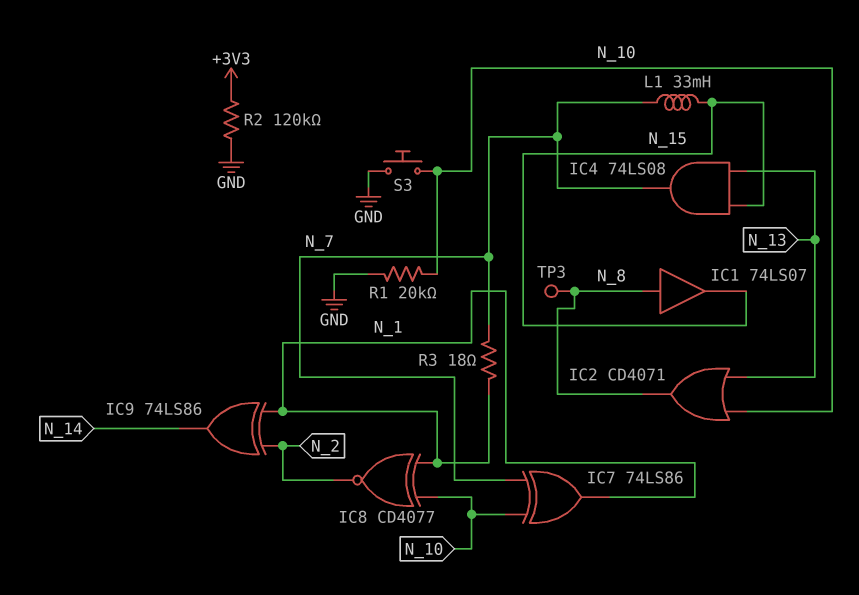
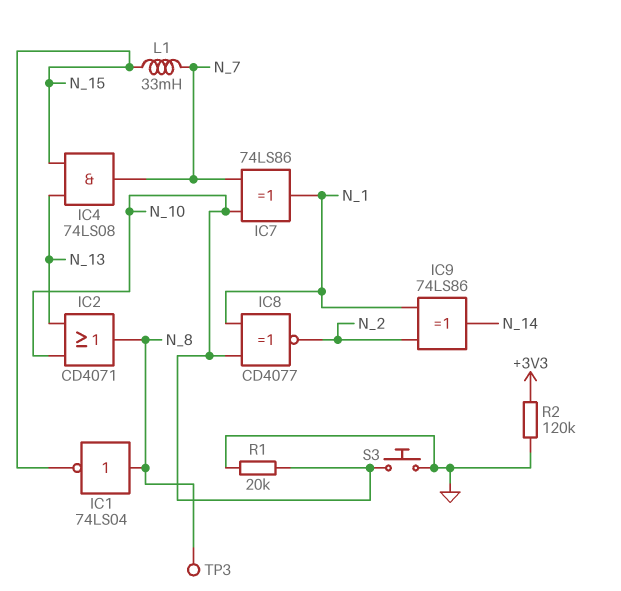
IC1: buffer 74LS07 (in N_8, out N_15) -> NOT 74LS04 (in N_8, out N_15)
R3: 18 (N_1, N_7) -> none

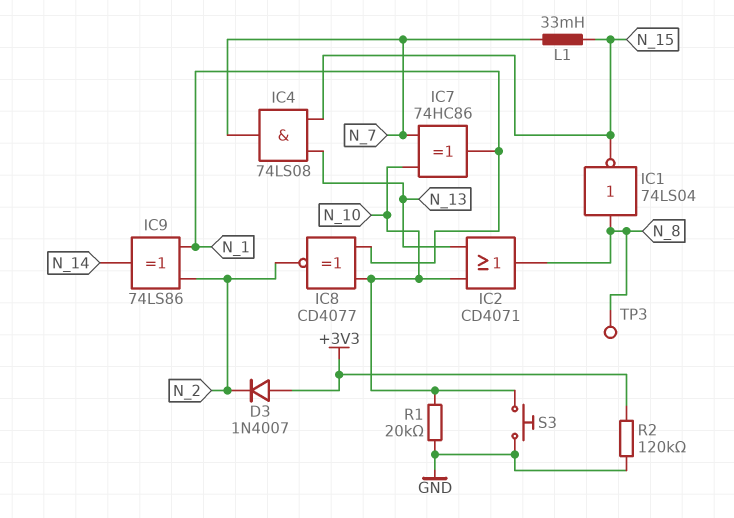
D3: none -> diode 1N4007 (A +3V3, K N_2)
IC7: XOR 74LS86 (in N_7, in N_10, out N_1) -> XOR 74HC86 (in N_7, in N_10, out N_1)

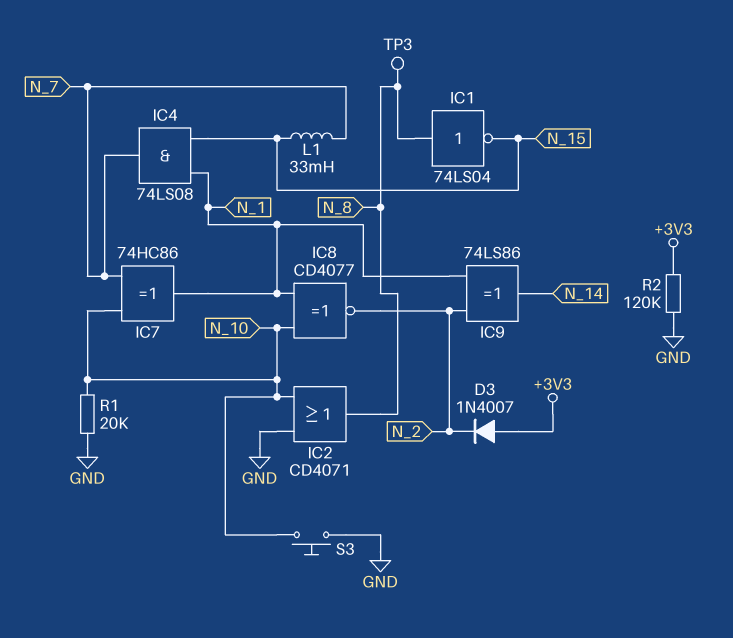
IC2: OR CD4071 (in N_10, in N_13, out N_8) -> OR CD4071 (in GND, in N_10, out N_8)
IC4: AND 74LS08 (in N_13, in N_15, out N_7) -> AND 74LS08 (in N_1, in N_15, out N_7)

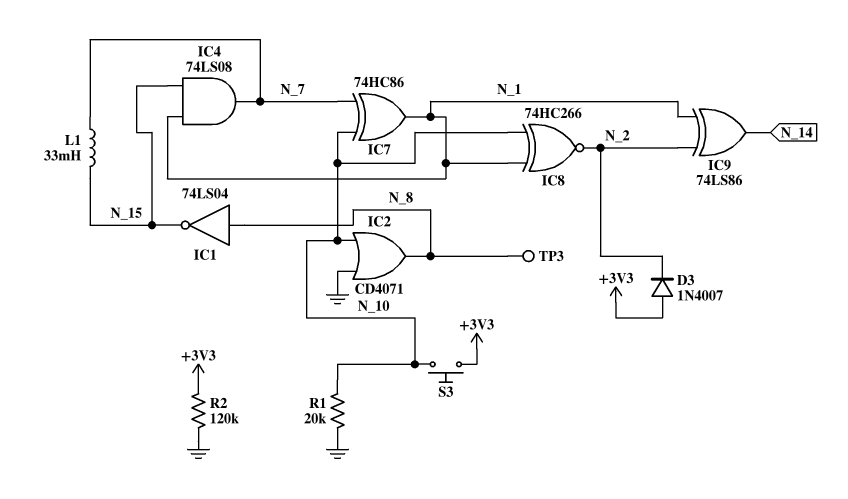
IC8: XNOR CD4077 (in N_1, in N_10, out N_2) -> XNOR 74HC266 (in N_1, in N_10, out N_2)
S3: button (GND, N_10) -> button (+3V3, N_10)

